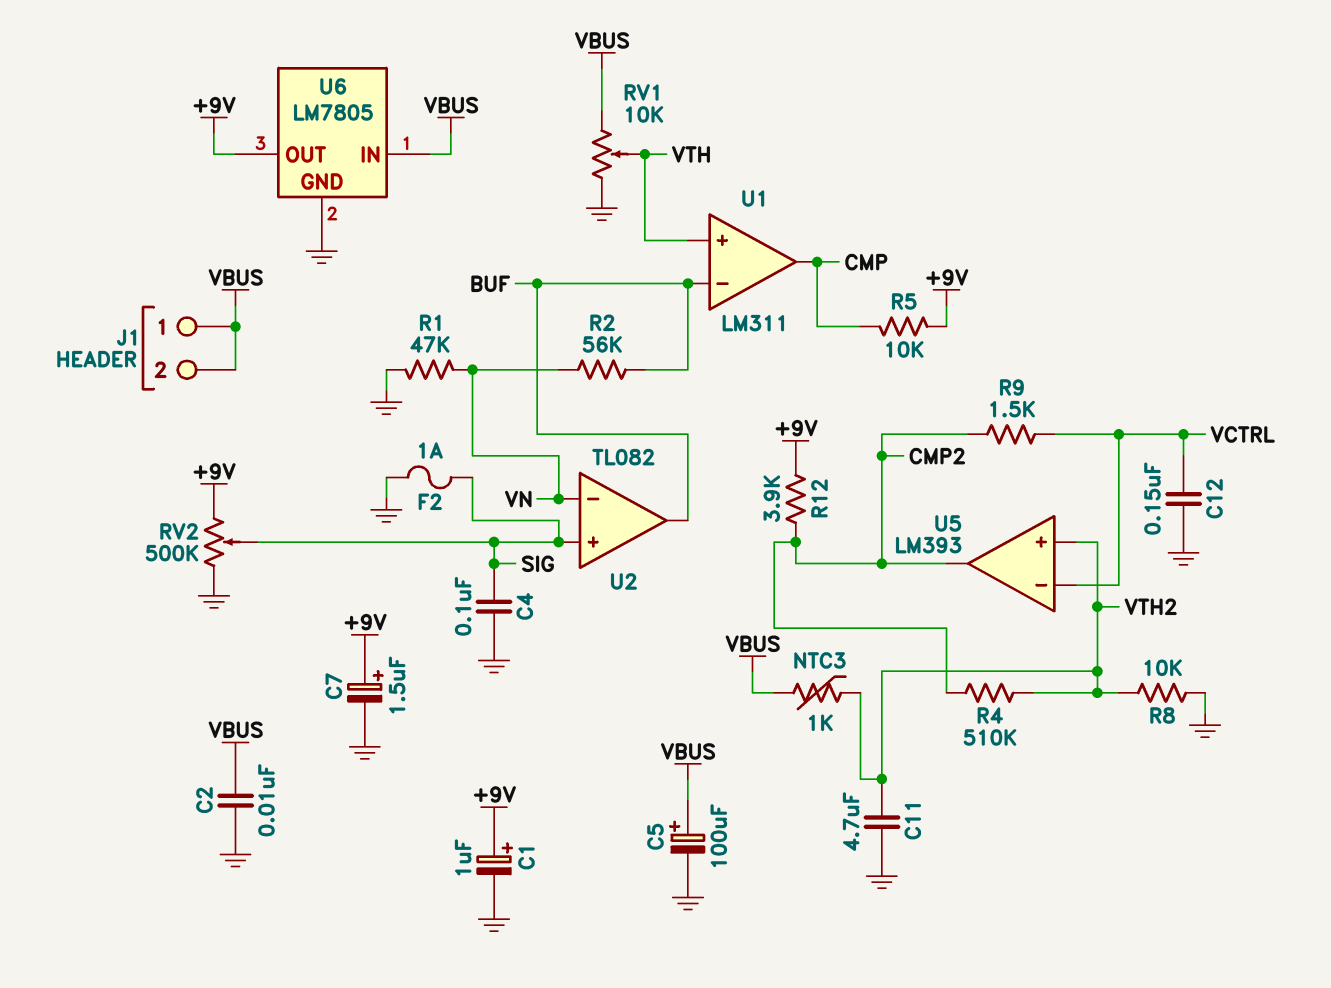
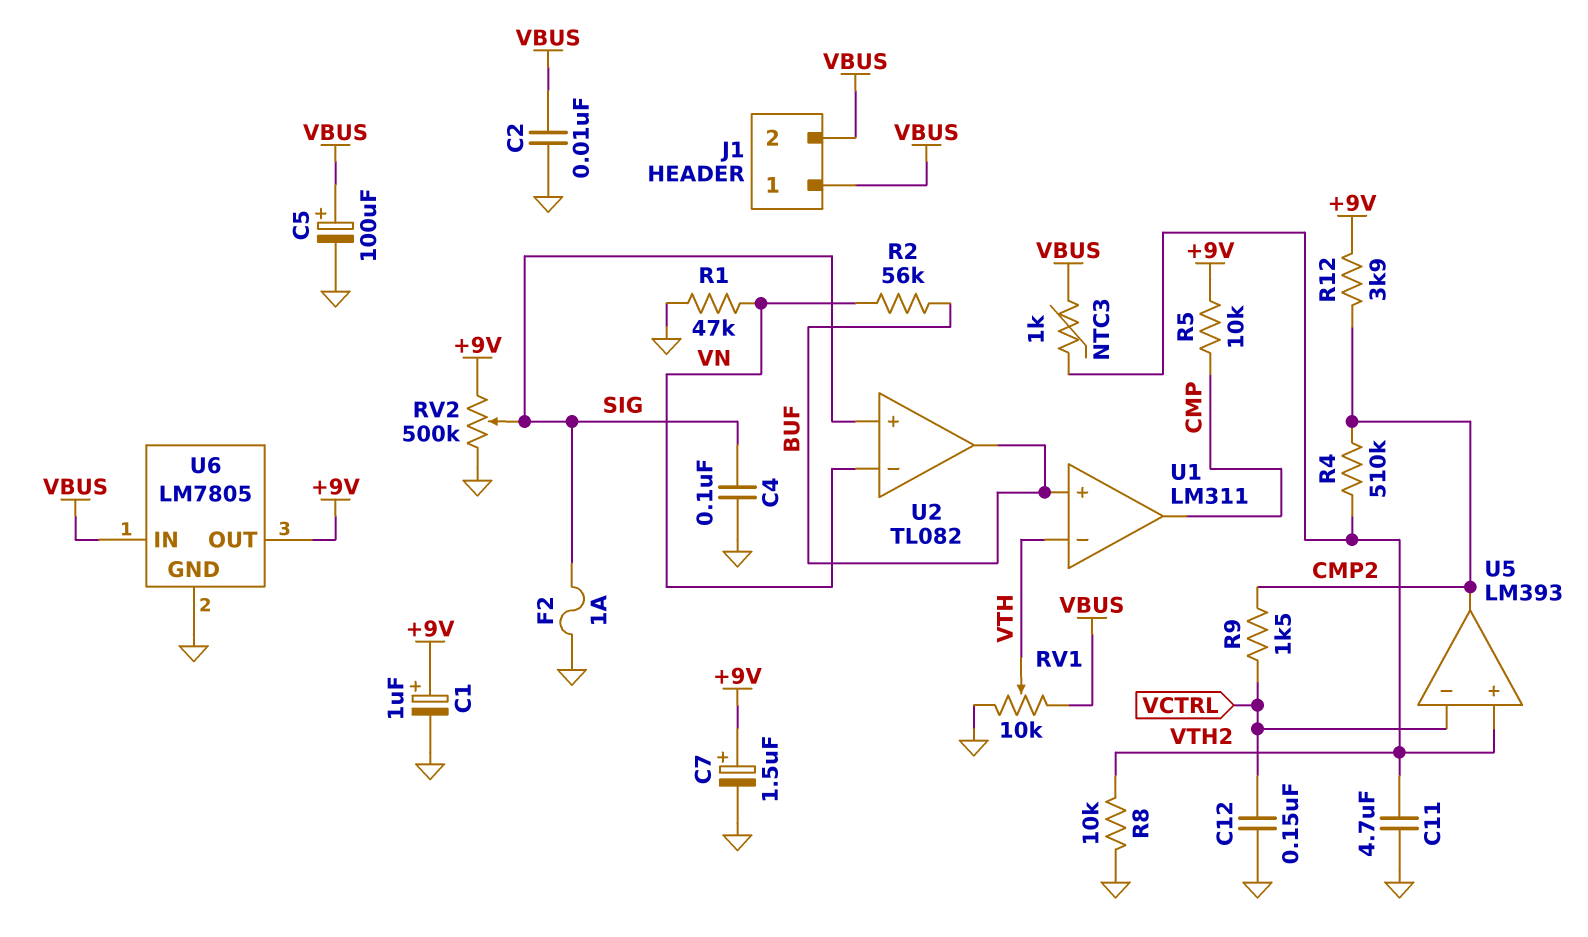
U1 pin in+: VTH -> BUF
U1 pin in-: BUF -> VTH

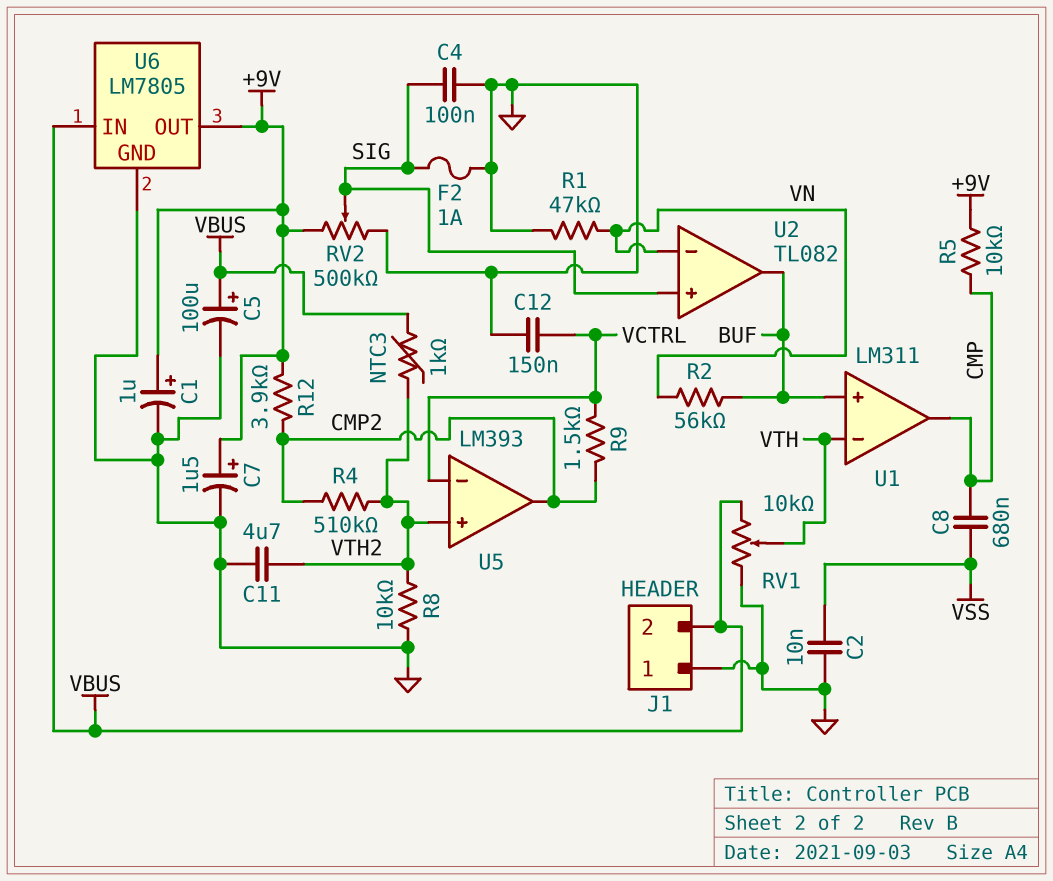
C2: 10nF (GND, VBUS) -> 10nF (GND, VSS)
C8: none -> 680nF (CMP, VSS)
J1 pin 1: VBUS -> GND

